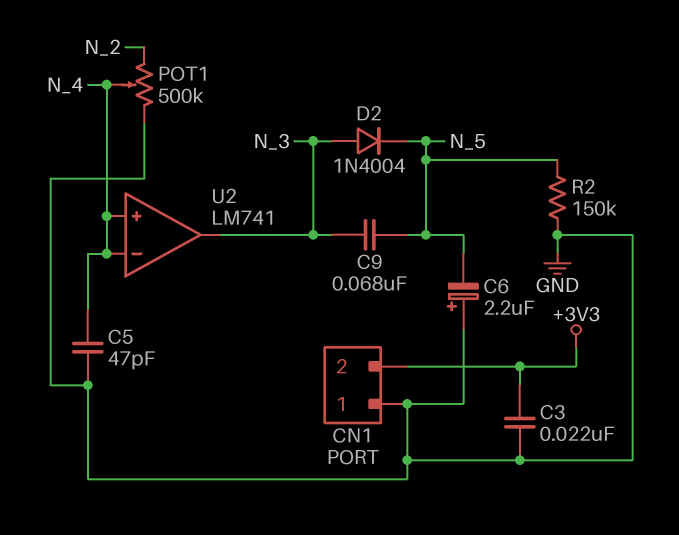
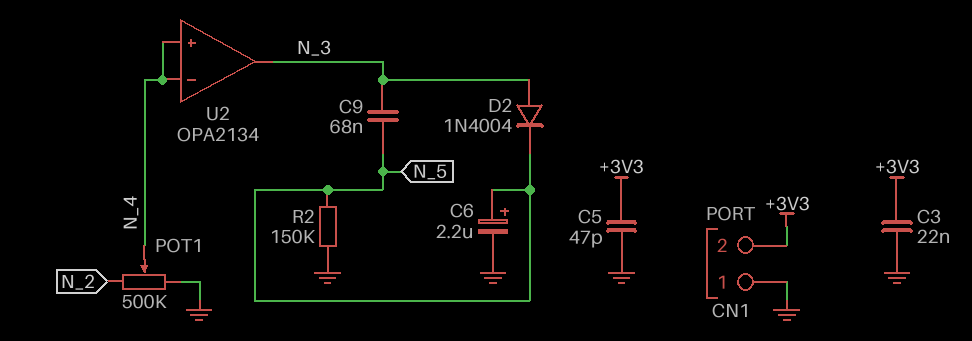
C5: 47pF (GND, N_4) -> 47pF (+3V3, GND)
C6: 2.2uF (plus GND, minus N_5) -> 2.2uF (plus N_5, minus GND)
U2: LM741 -> OPA2134

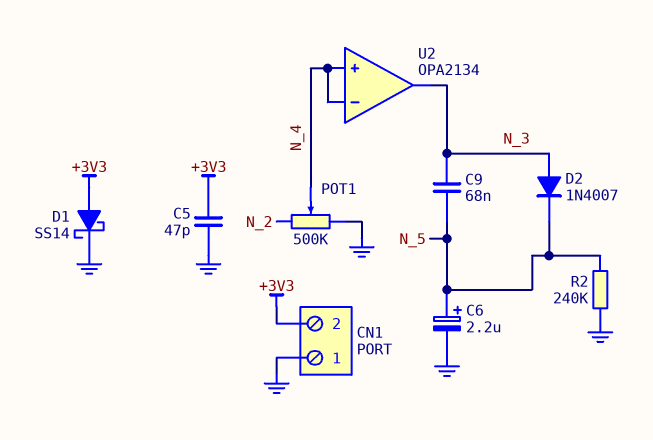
C3: 22nF (+3V3, GND) -> none
D1: none -> schottky SS14 (A +3V3, K GND)
D2: diode 1N4004 (A N_3, K N_5) -> diode 1N4007 (A N_3, K N_5)
R2: 150k (GND, N_5) -> 240k (GND, N_5)

